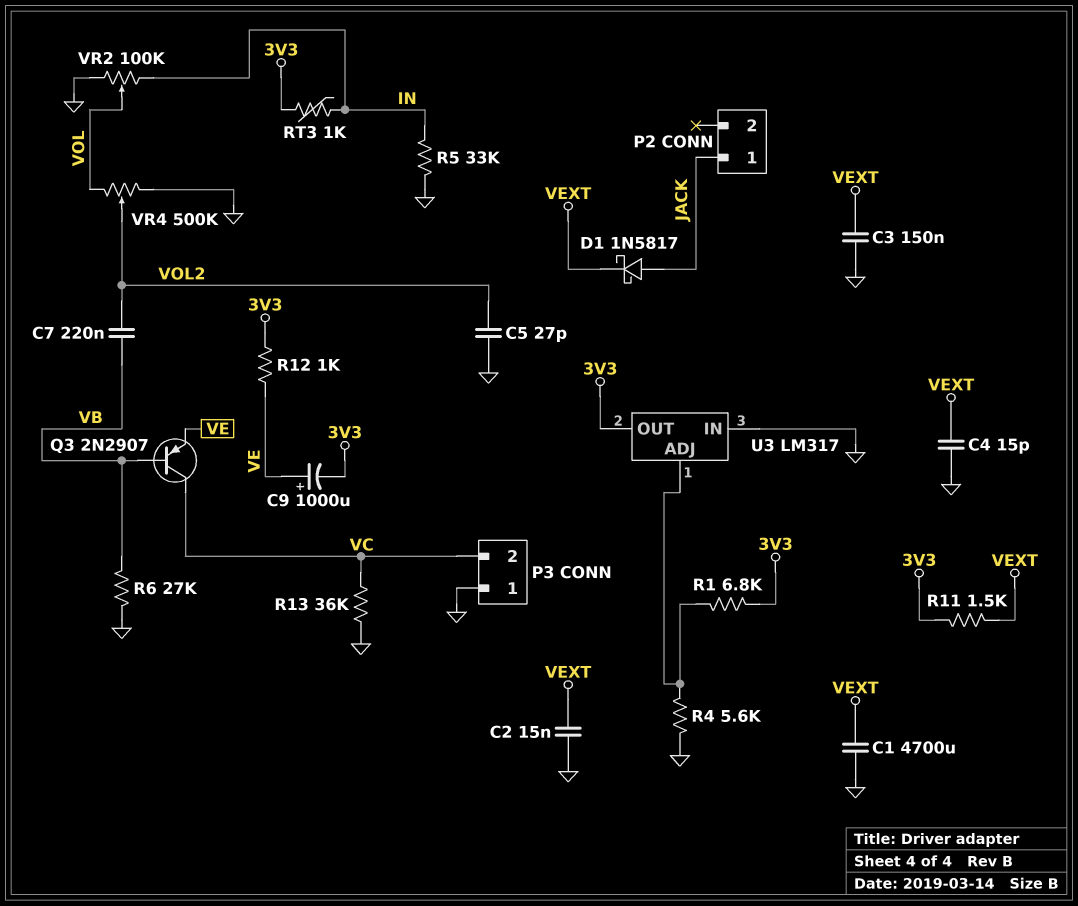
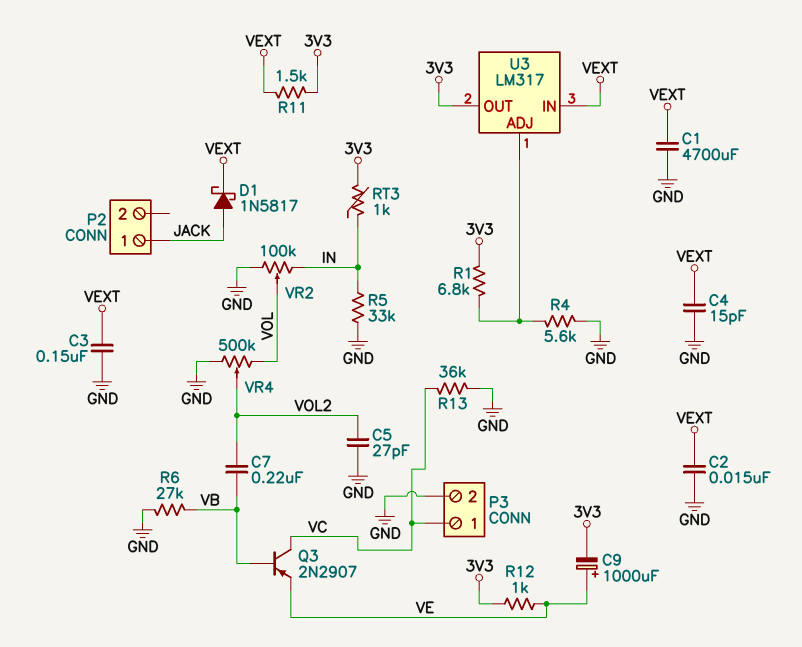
P3 pin 1: GND -> VC
P3 pin 2: VC -> GND
U3 pin IN: GND -> VEXT

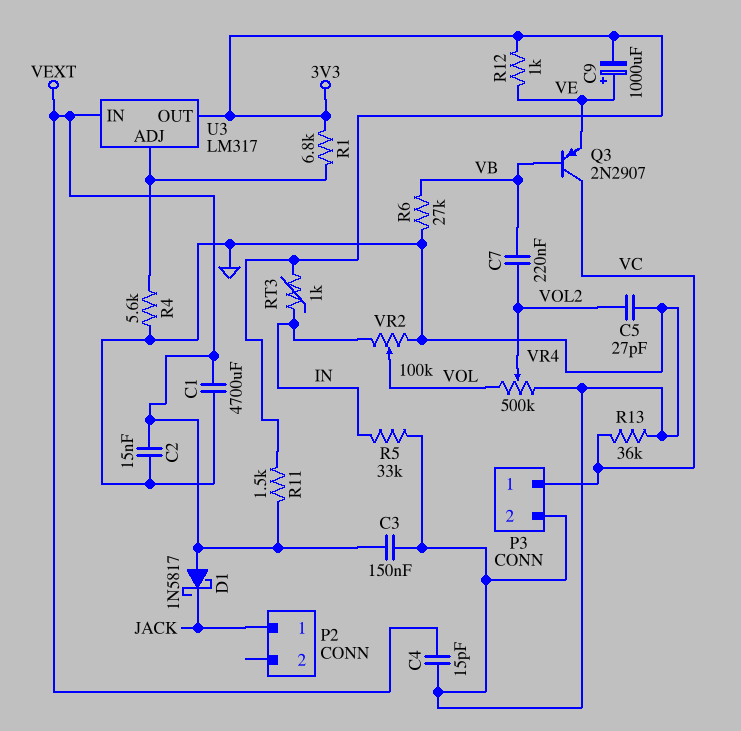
D1: schottky 1N5817 (A JACK, K VEXT) -> schottky 1N5817 (A VEXT, K JACK)

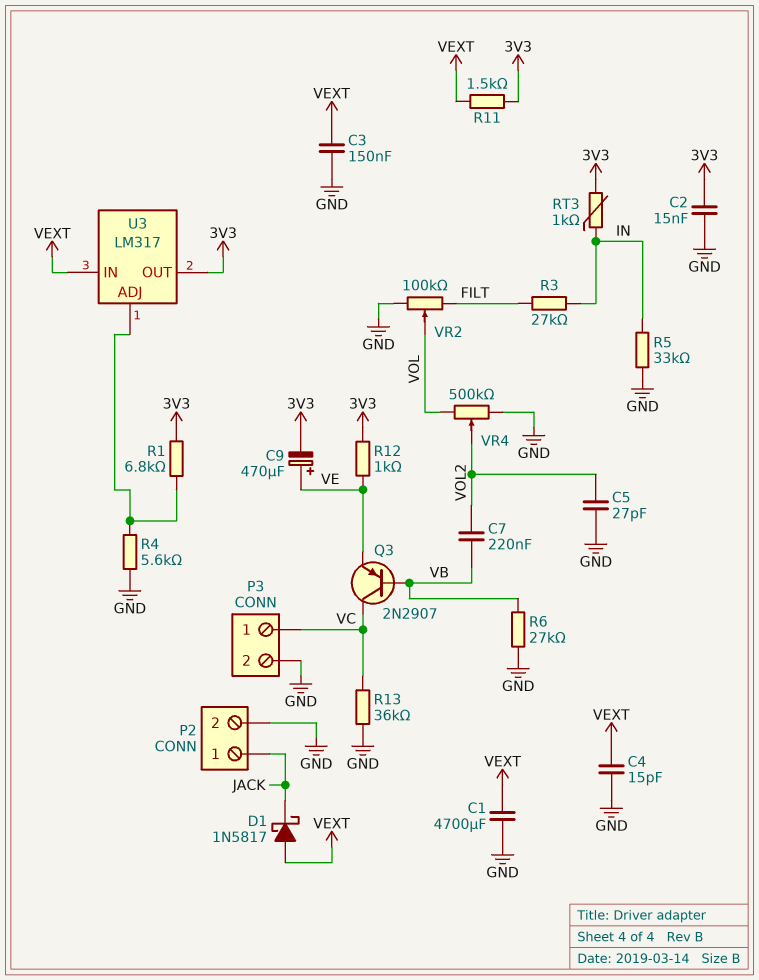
C2: 15nF (GND, VEXT) -> 15nF (3V3, GND)
C9: 1000uF (plus VE, minus 3V3) -> 470uF (plus VE, minus 3V3)
P2 pin 2: none -> GND
R3: none -> 27k (FILT, IN)
VR2: 100k (GND, IN, wiper VOL) -> 100k (FILT, GND, wiper VOL)

